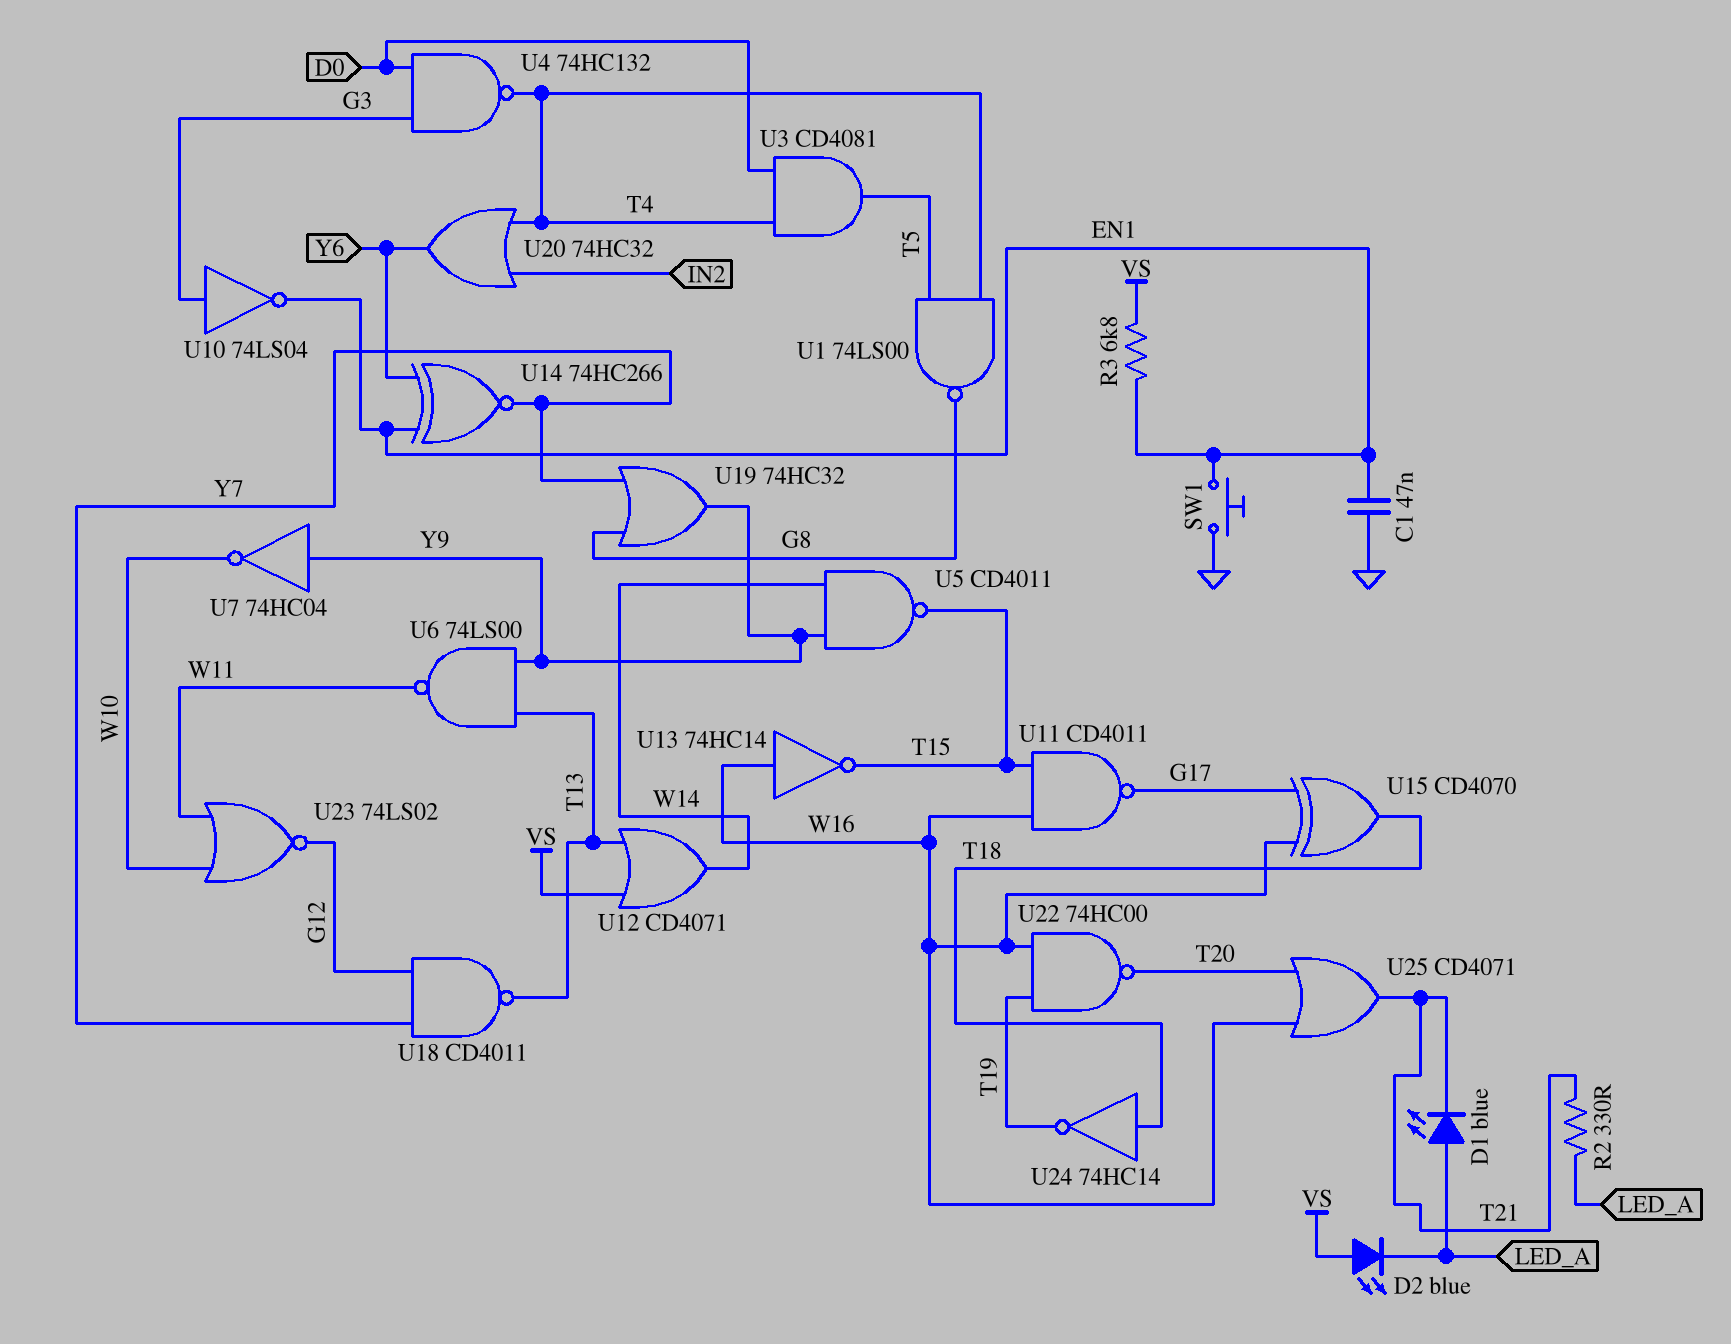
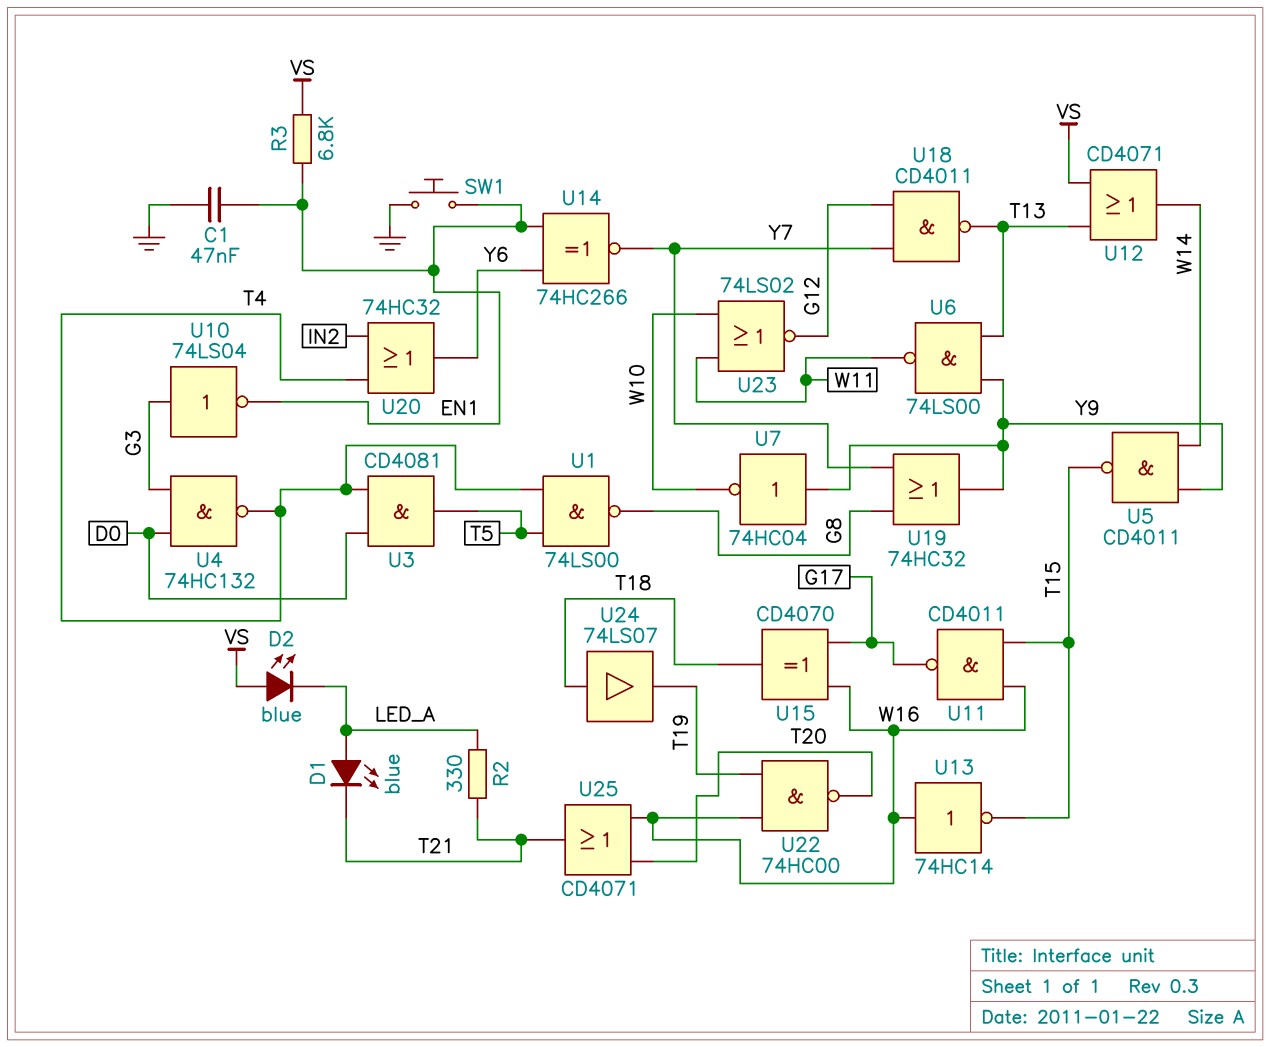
U24: NOT 74HC14 (in T18, out T19) -> buffer 74LS07 (in T18, out T19)

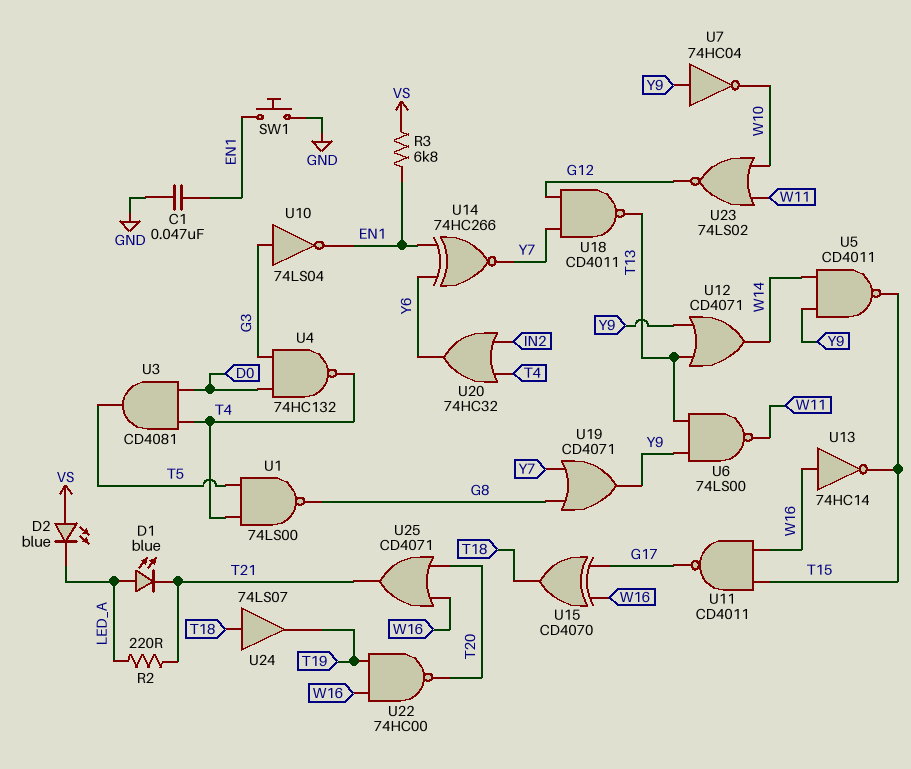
R2: 330 (LED_A, T21) -> 220 (LED_A, T21)
U12: OR CD4071 (in T13, in VS, out W14) -> OR CD4071 (in T13, in Y9, out W14)
U19: OR 74HC32 (in G8, in Y7, out Y9) -> OR CD4071 (in G8, in Y7, out Y9)

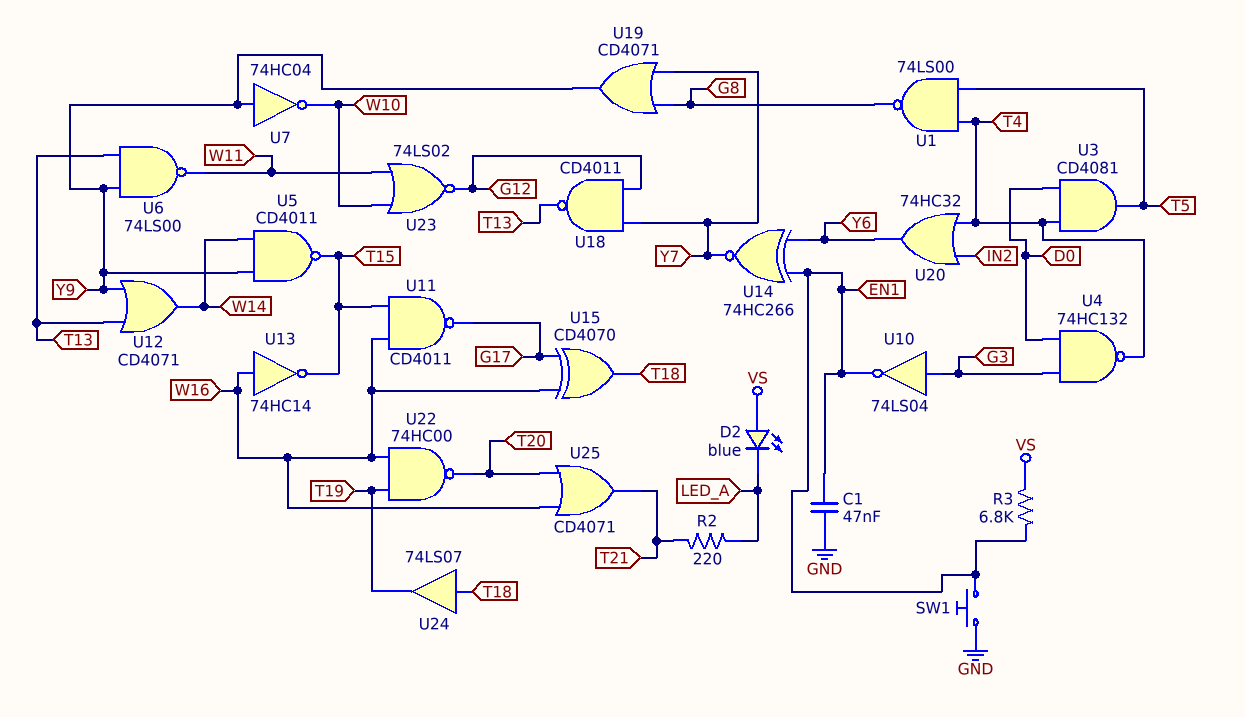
D1: LED blue (A LED_A, K T21) -> none

